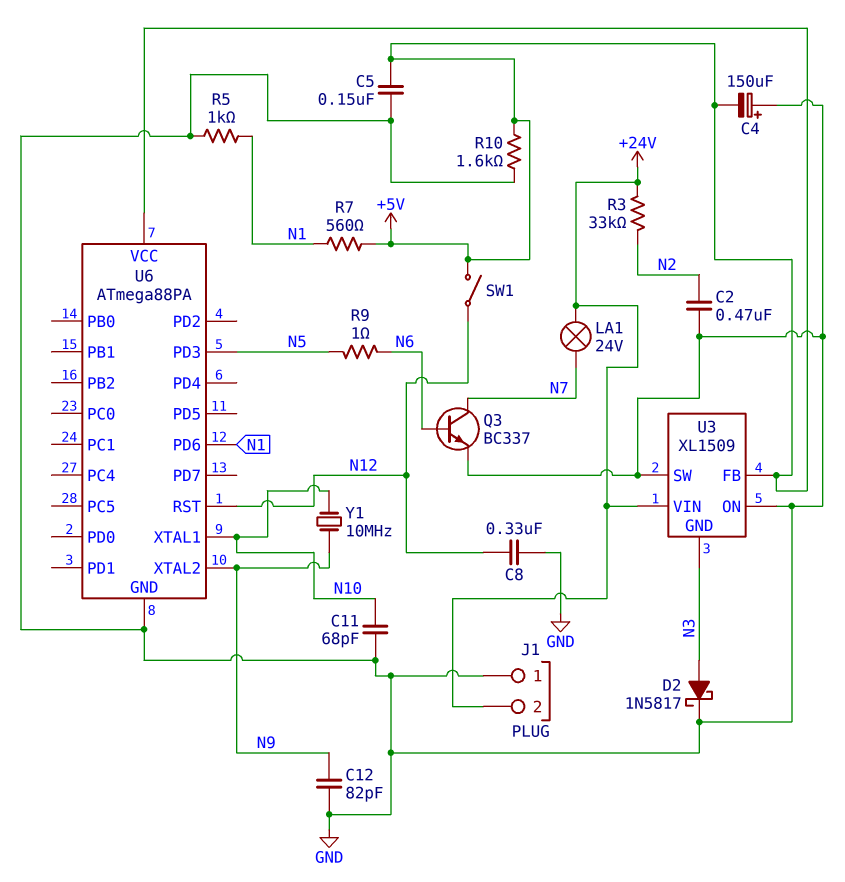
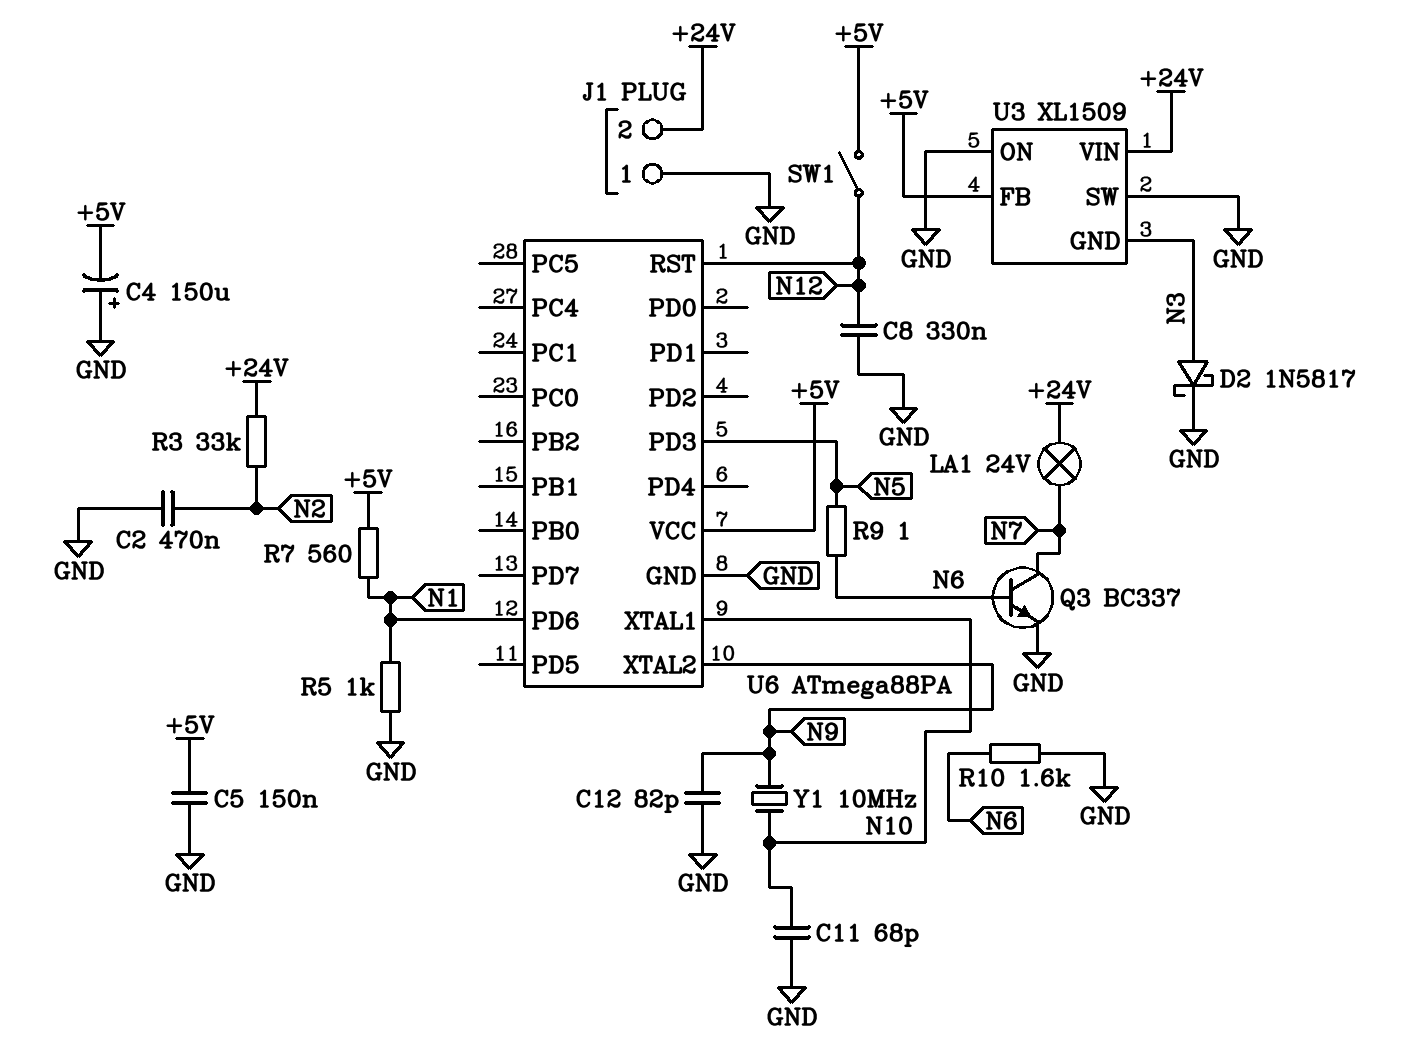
R10: 1.6k (+5V, GND) -> 1.6k (GND, N6)

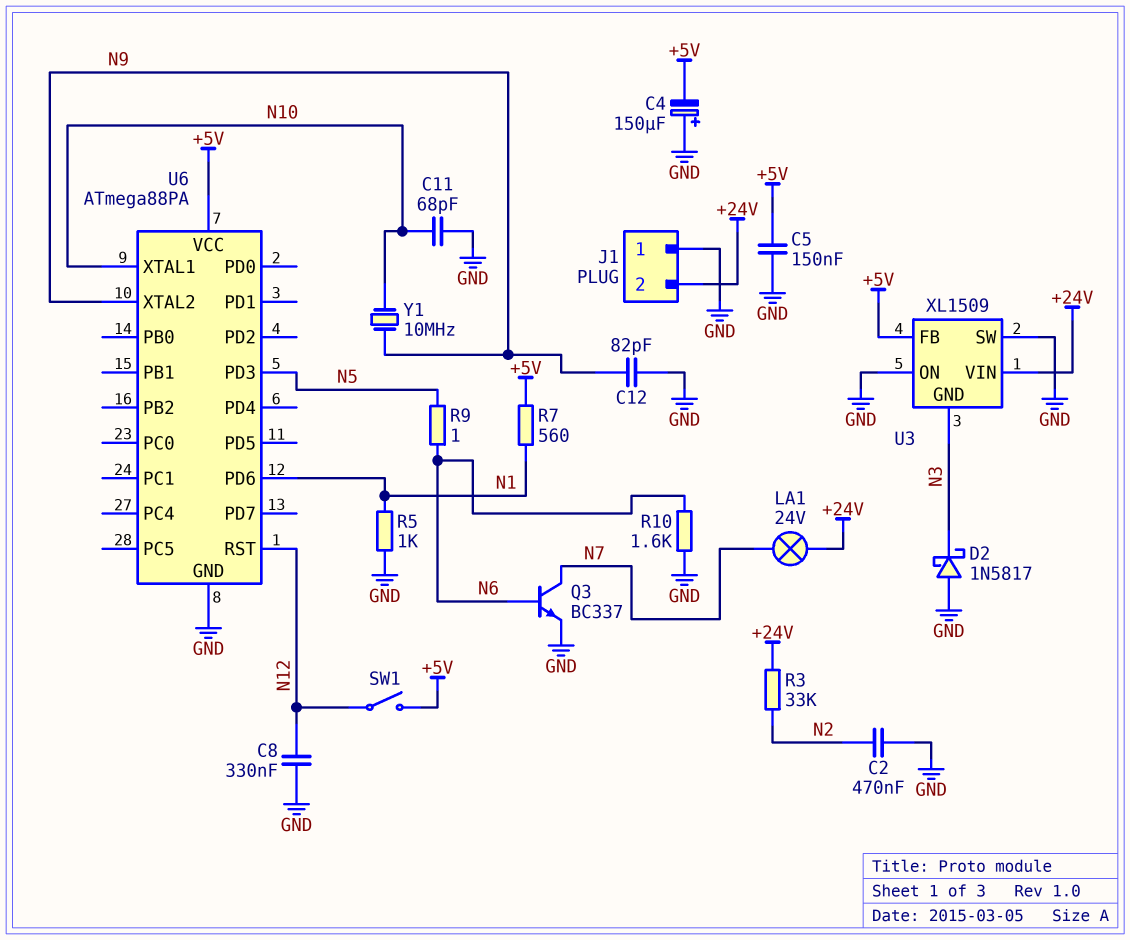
D2: schottky 1N5817 (A N3, K GND) -> schottky 1N5817 (A GND, K N3)

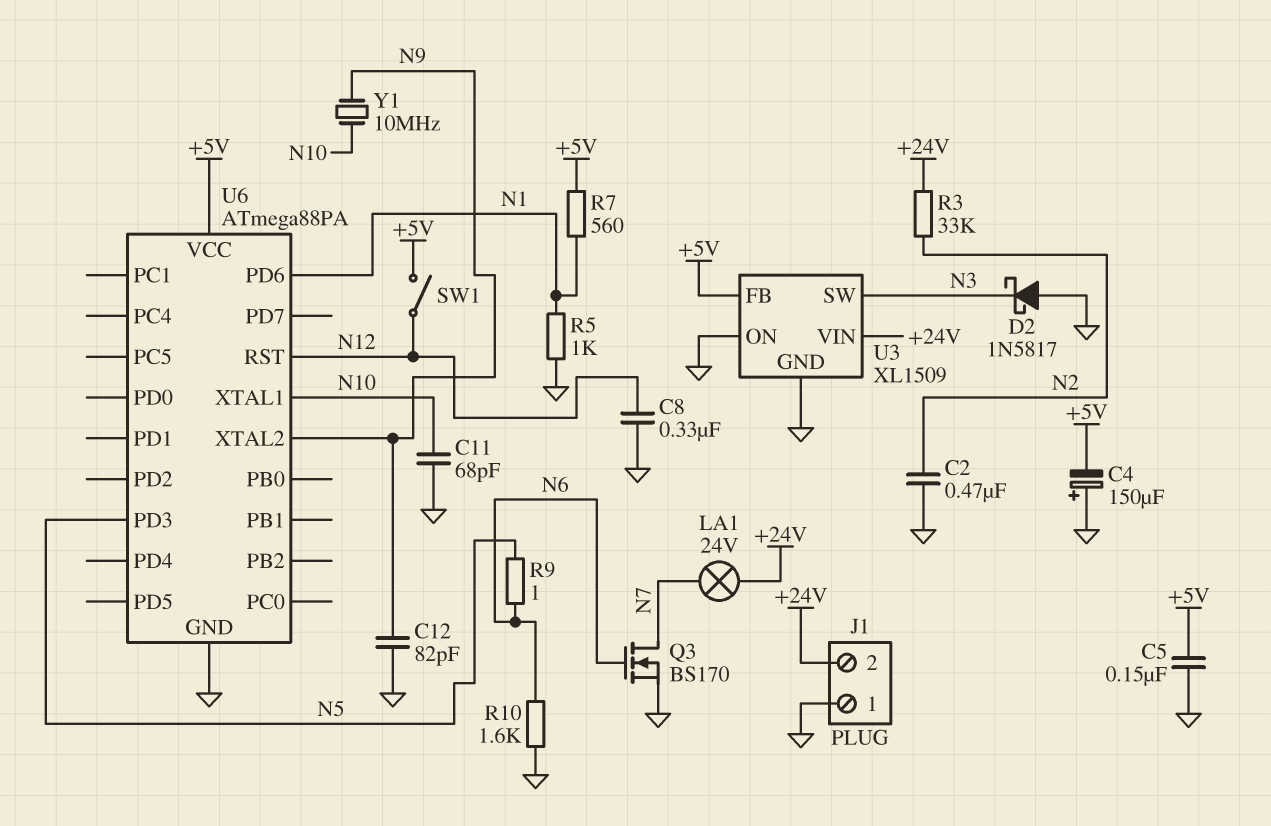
Q3: NPN BC337 (B N6, C N7, E GND) -> NMOS BS170 (G N6, D N7, S GND)
U3 pin GND: N3 -> GND
U3 pin SW: GND -> N3

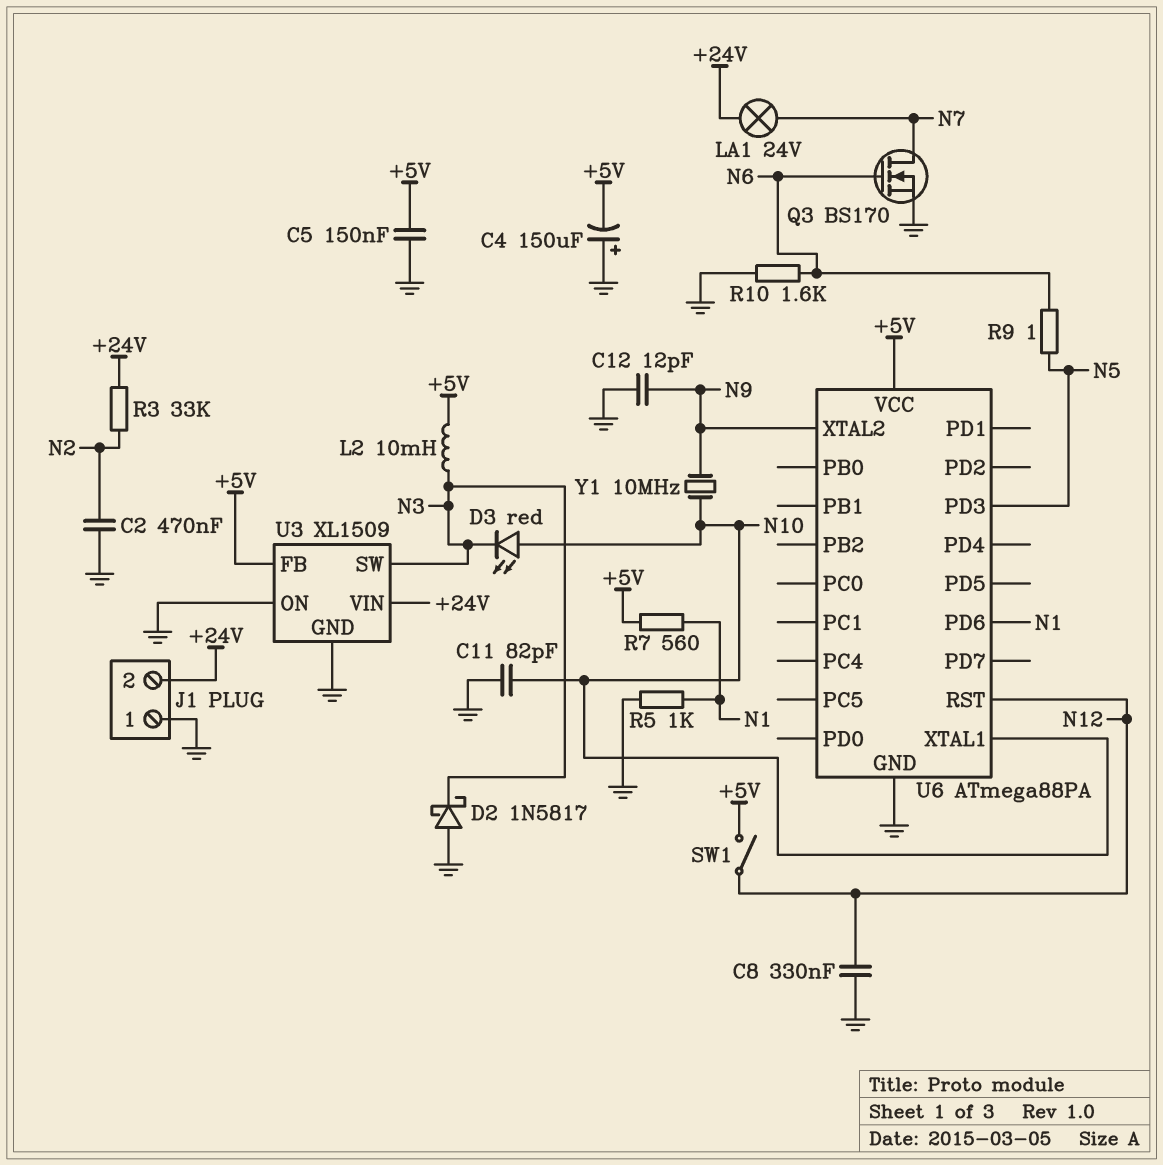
C11: 68pF (GND, N10) -> 82pF (GND, N10)
C12: 82pF (GND, N9) -> 12pF (GND, N9)
D3: none -> LED red (A N10, K N3)
L2: none -> 10mH (+5V, N3)

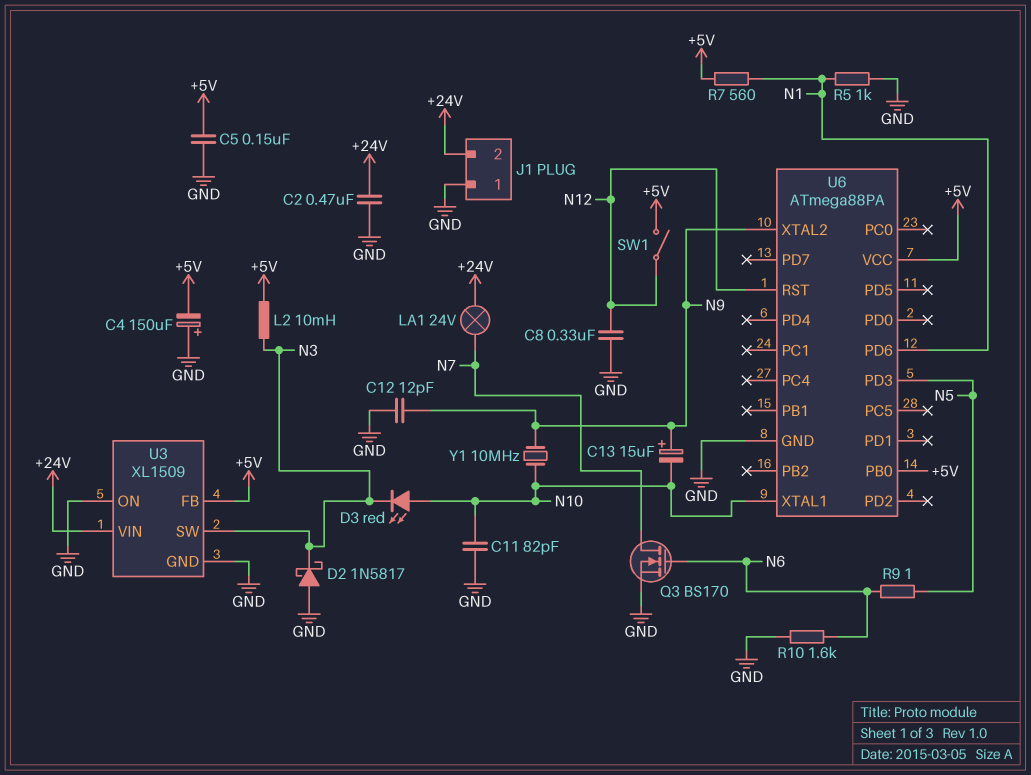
C2: 470nF (GND, N2) -> 470nF (+24V, GND)
C13: none -> 15uF (plus N9, minus N10)
R3: 33k (+24V, N2) -> none
U6 pin PB0: none -> +5V

